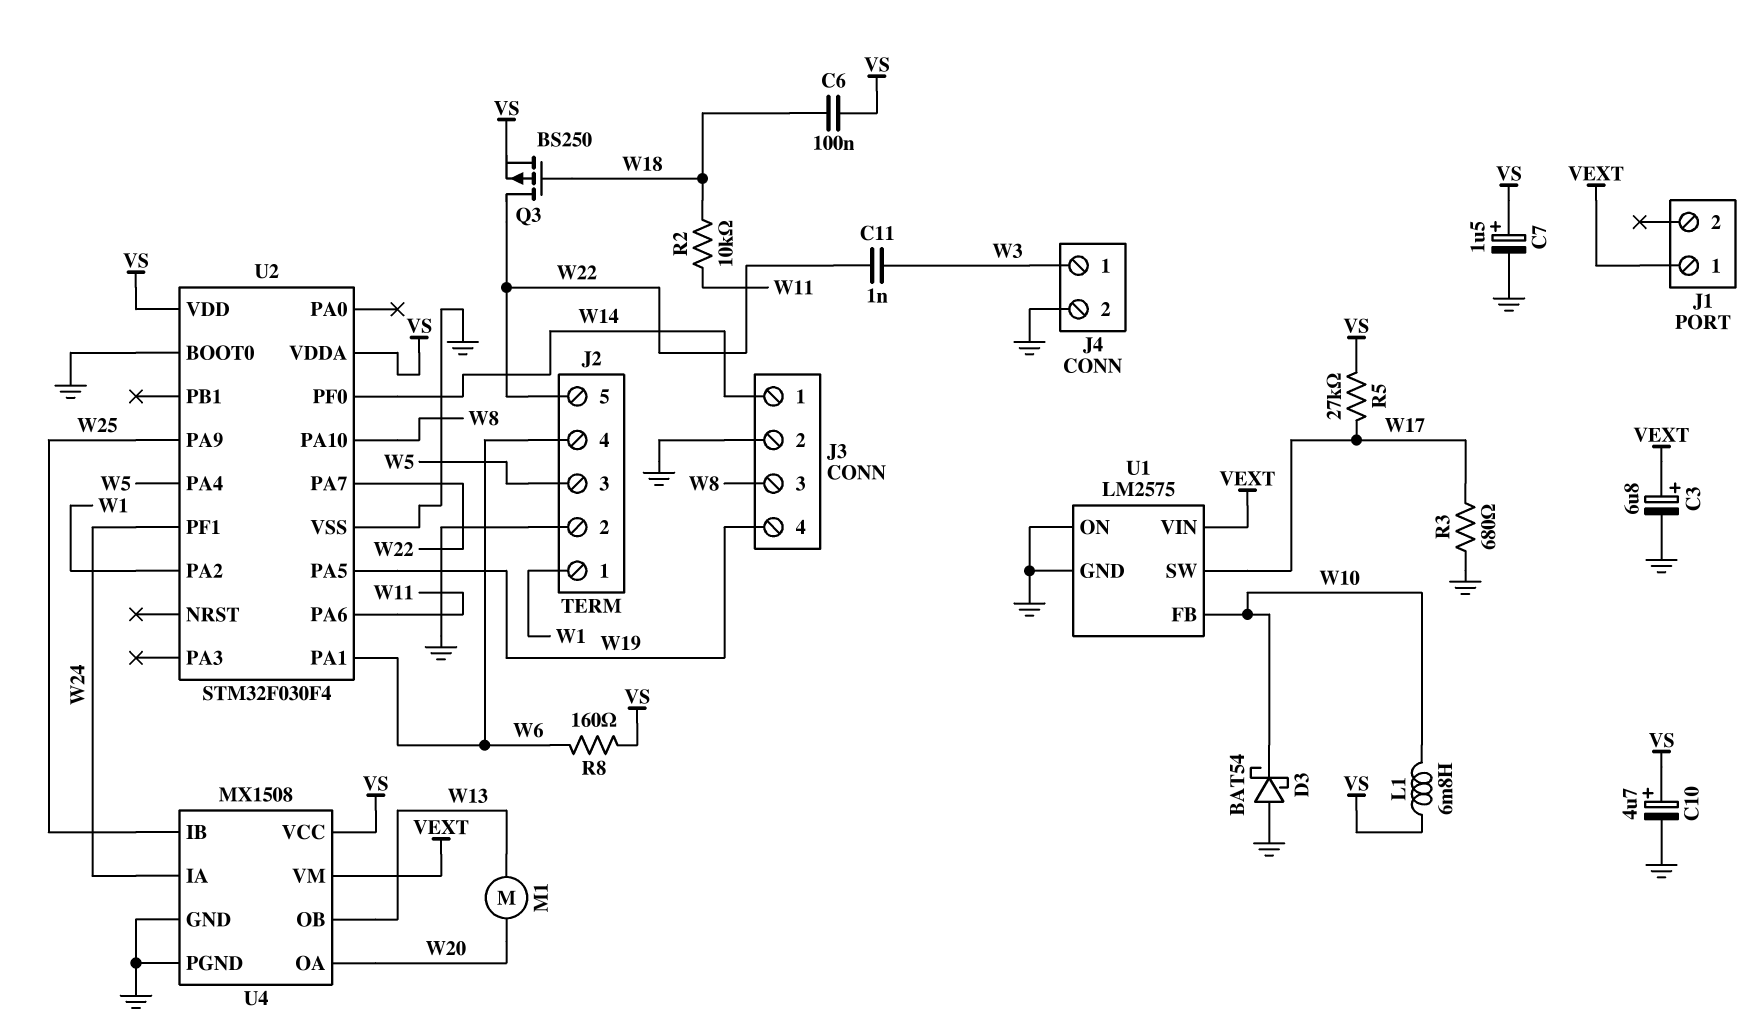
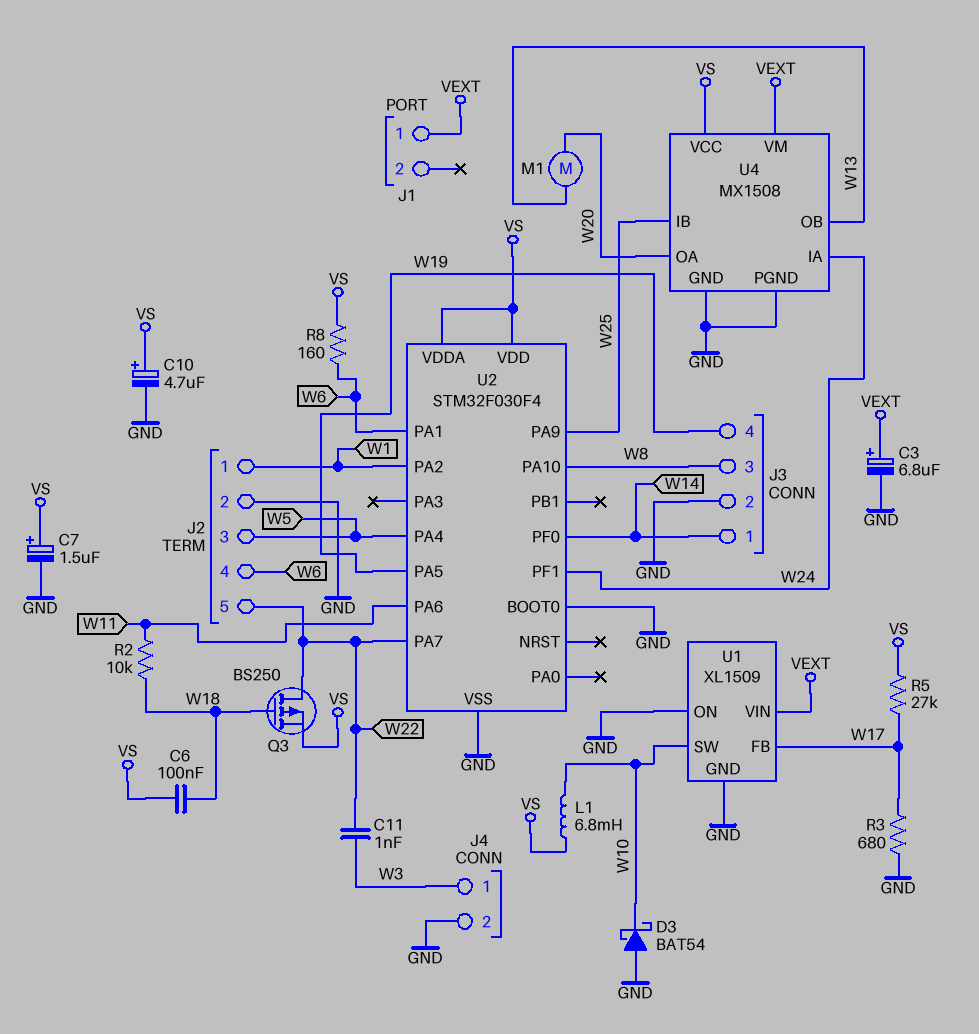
U1: LM2575 -> XL1509
U1 pin FB: W10 -> W17
U1 pin SW: W17 -> W10

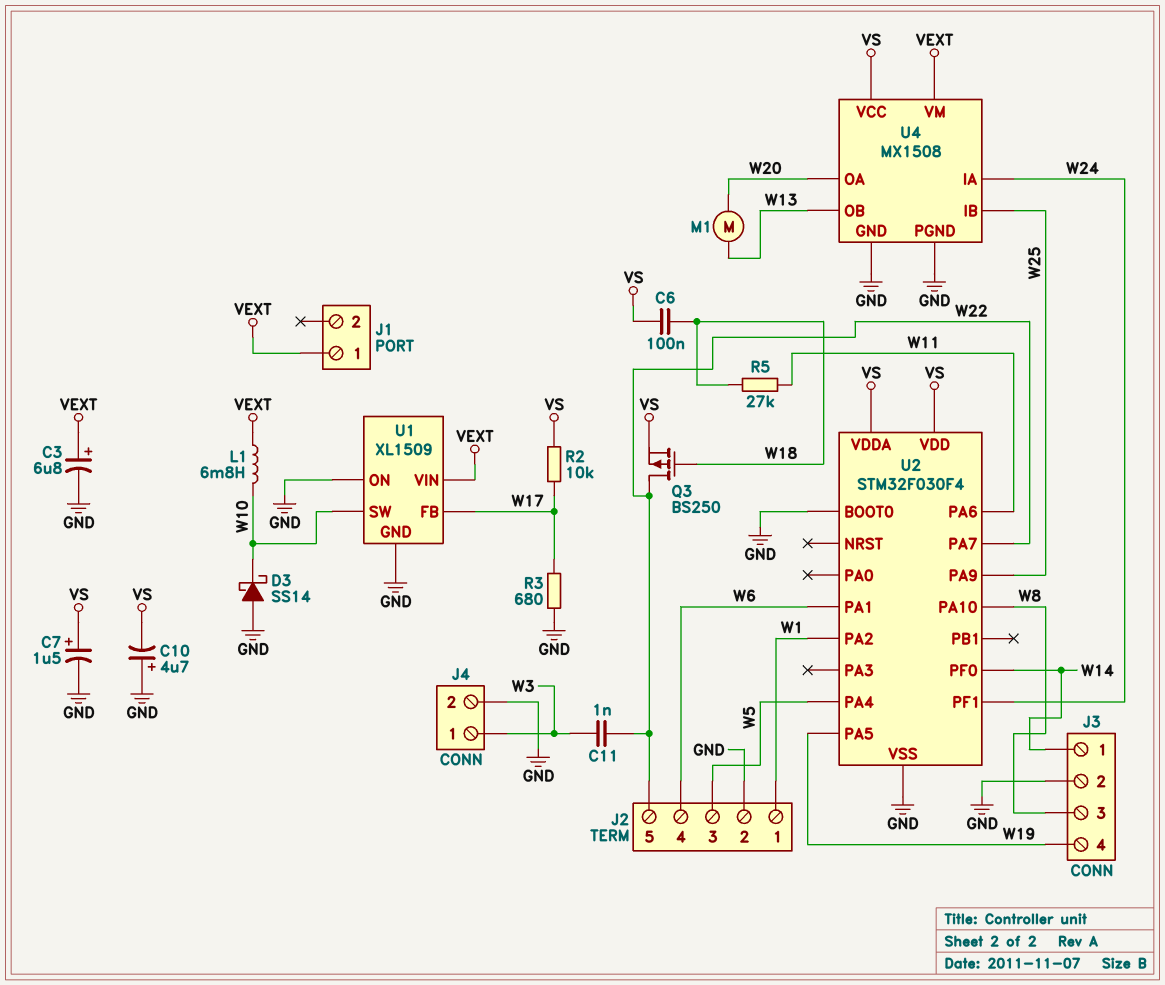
C10: 4.7uF (plus VS, minus GND) -> 4.7uF (plus GND, minus VS)
D3: schottky BAT54 (A GND, K W10) -> schottky SS14 (A GND, K W10)
L1: 6.8mH (VS, W10) -> 6.8mH (VEXT, W10)
R2: 10k (W11, W18) -> 10k (VS, W17)
R5: 27k (VS, W17) -> 27k (W11, W18)
R8: 160 (VS, W6) -> none

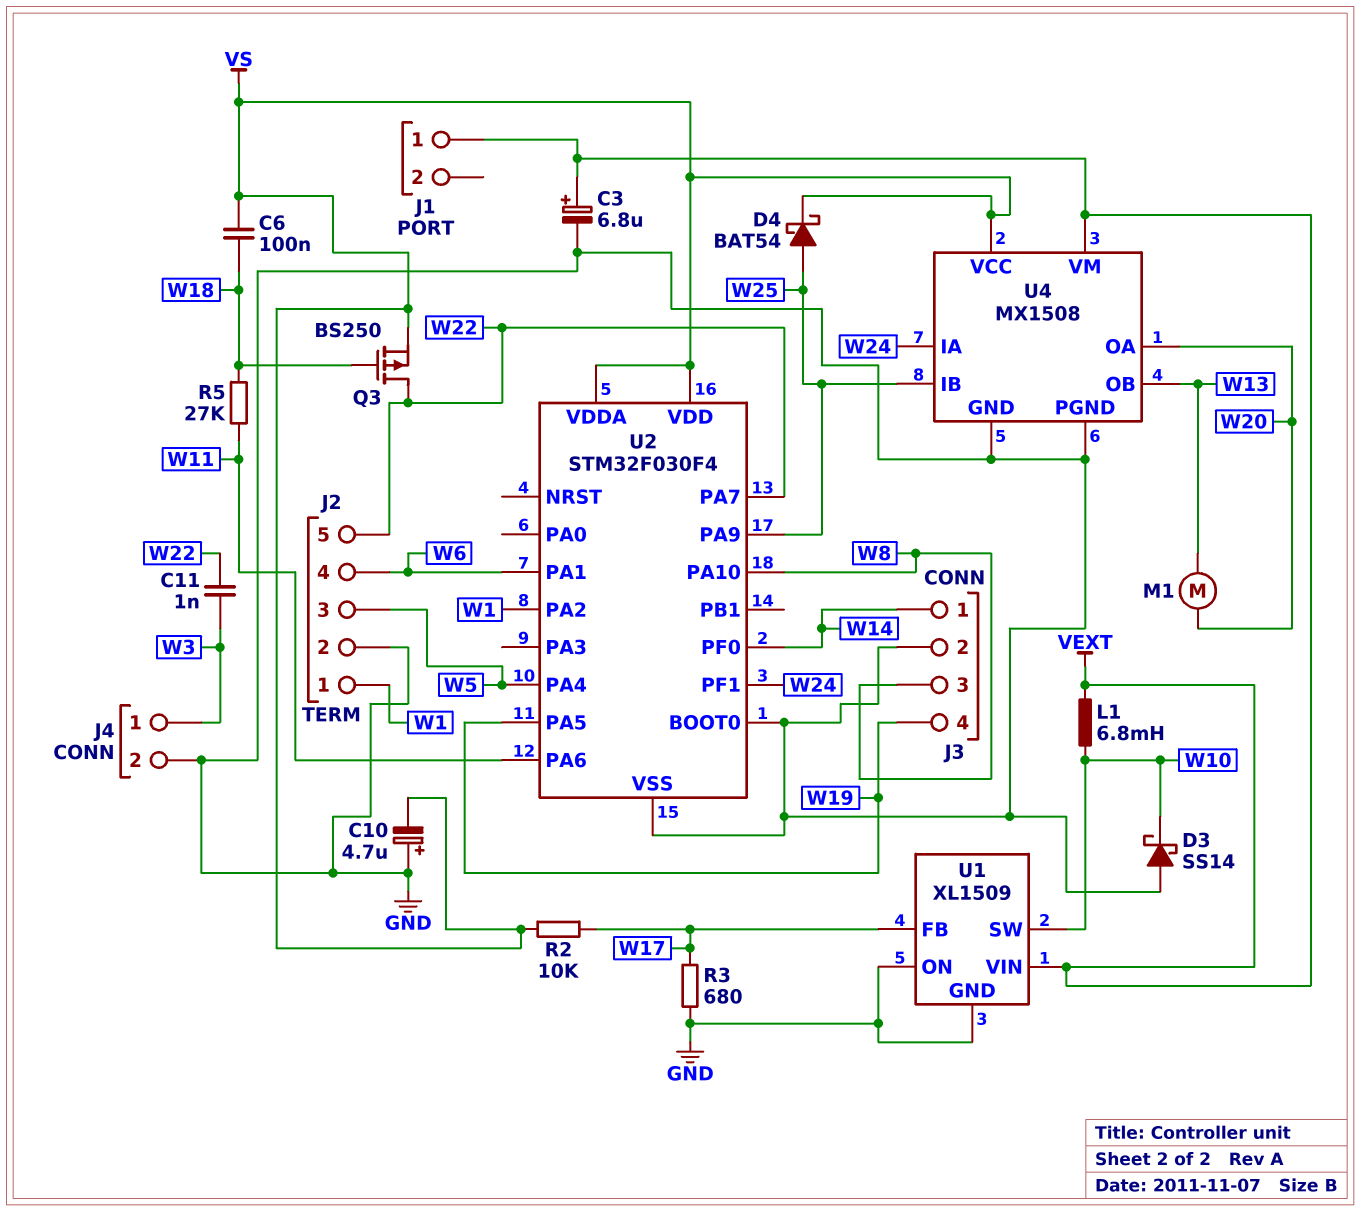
C7: 1.5uF (plus VS, minus GND) -> none
D4: none -> schottky BAT54 (A W25, K VS)

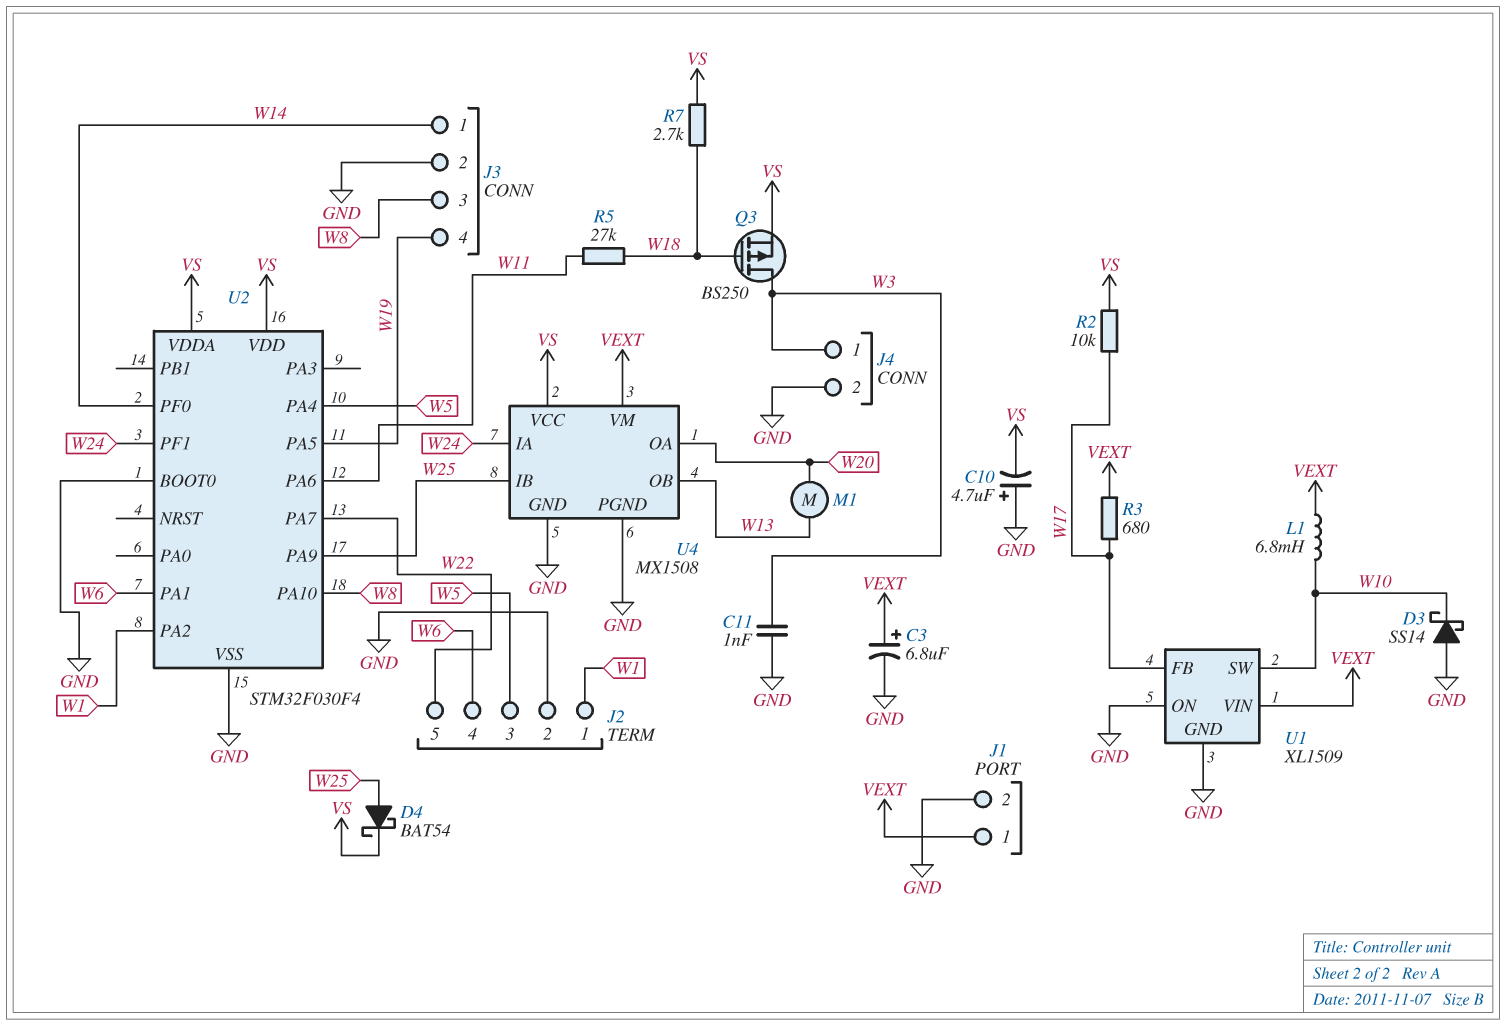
C6: 100nF (VS, W18) -> none
C11: 1nF (W3, W22) -> 1nF (GND, W3)
J1 pin 2: none -> GND
Q3: PMOS BS250 (G W18, D W22, S VS) -> PMOS BS250 (G W18, D W3, S VS)
R3: 680 (GND, W17) -> 680 (VEXT, W17)
R7: none -> 2.7k (VS, W18)

